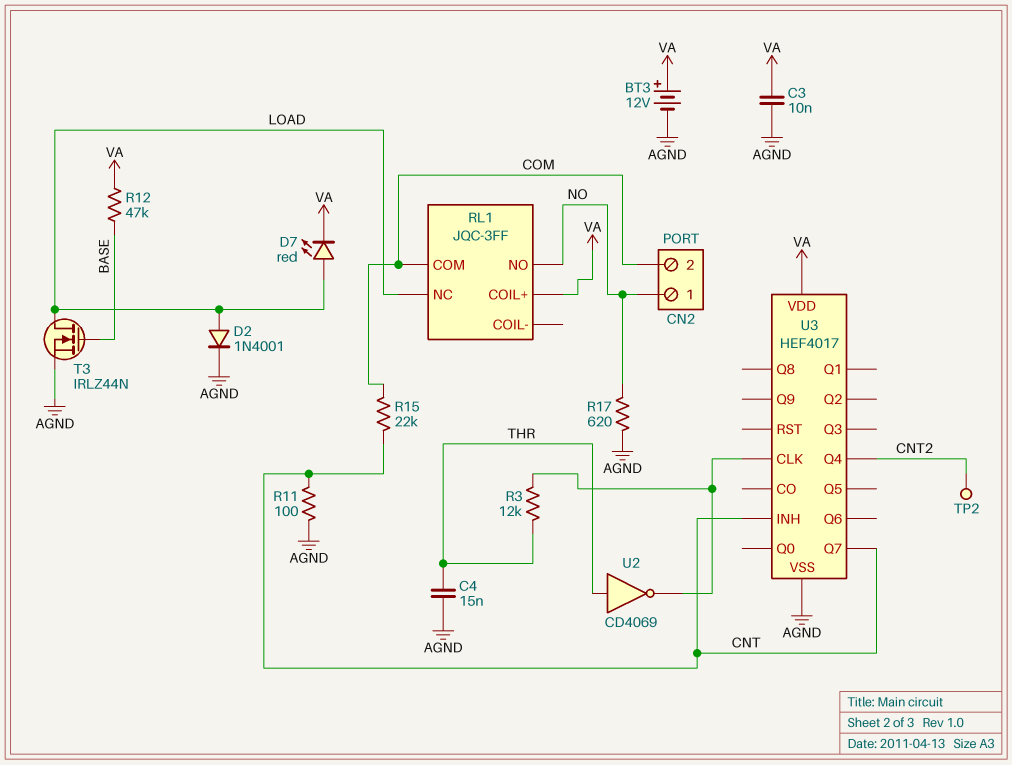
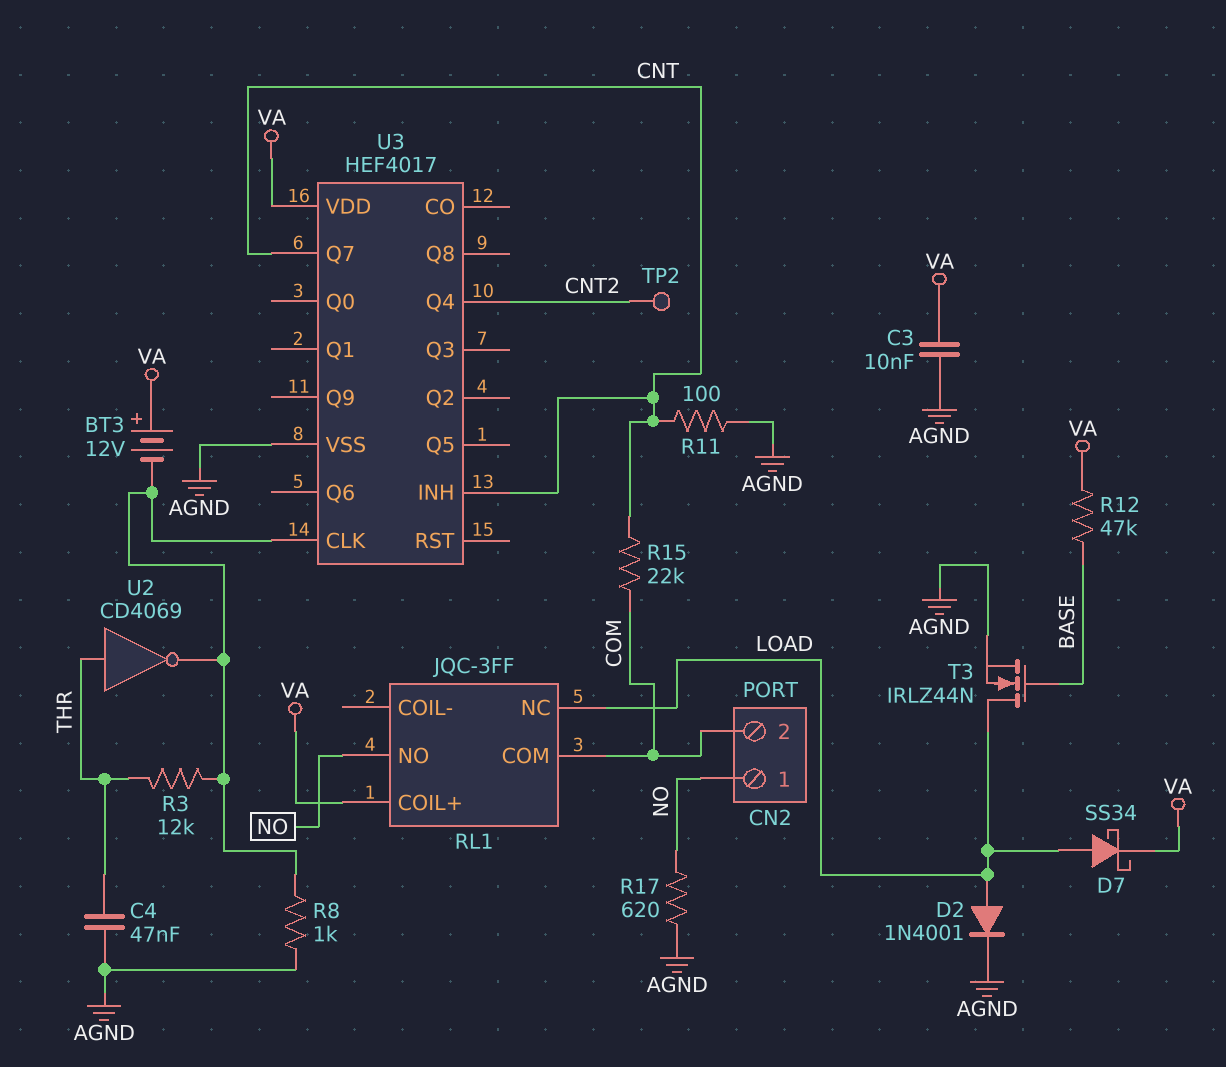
BT3: 12V (plus VA, minus AGND) -> 12V (plus VA, minus U3/CLK)
C4: 15nF (AGND, THR) -> 47nF (AGND, THR)
D7: LED red (A LOAD, K VA) -> schottky SS34 (A LOAD, K VA)
R8: none -> 1k (AGND, U3/CLK)

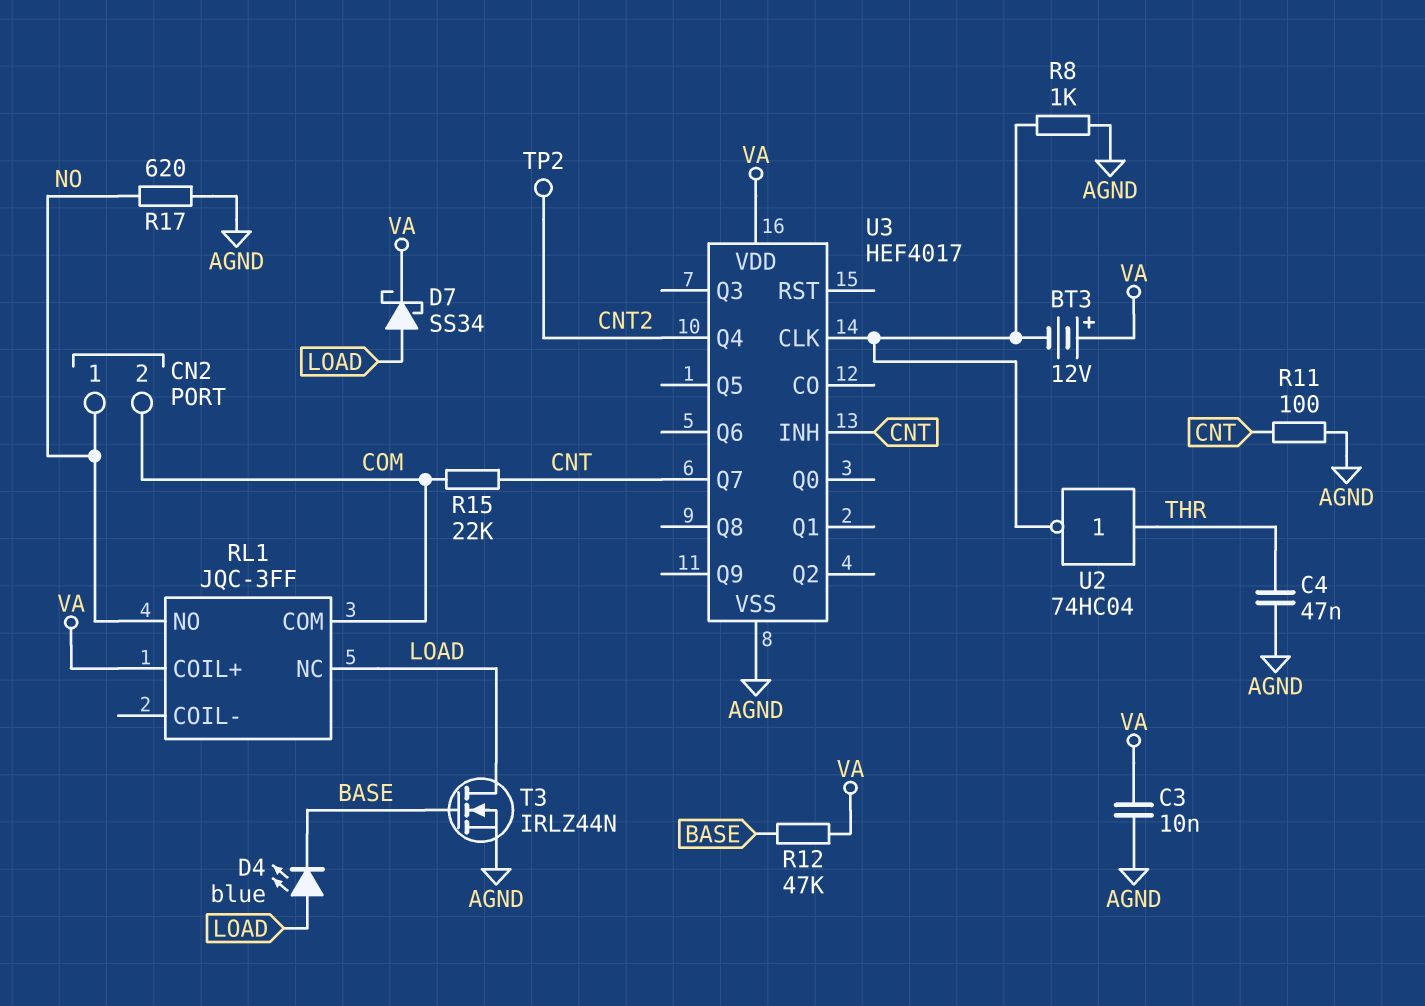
D2: diode 1N4001 (A LOAD, K AGND) -> none
D4: none -> LED blue (A LOAD, K BASE)
R3: 12k (THR, U3/CLK) -> none
U2: NOT CD4069 (in THR, out U3/CLK) -> NOT 74HC04 (in THR, out U3/CLK)

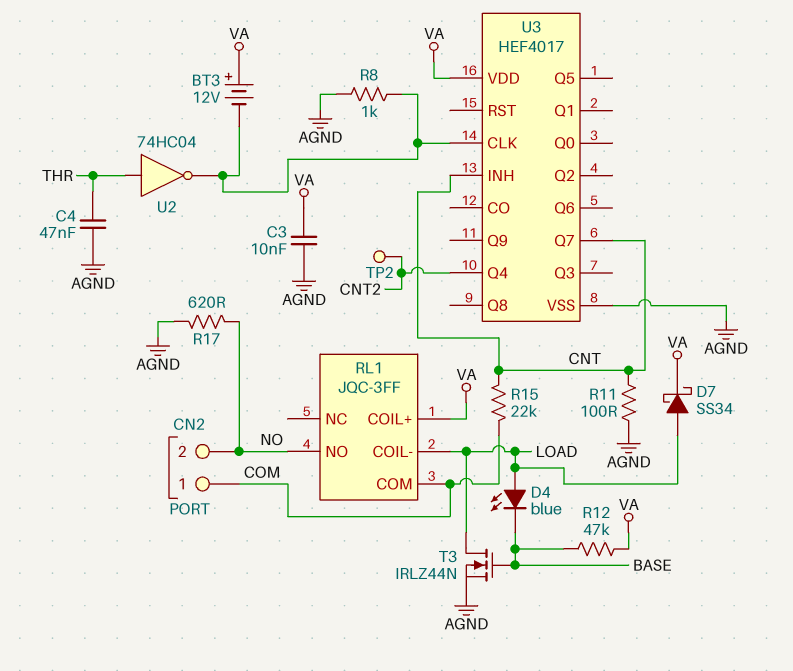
CN2 pin 1: NO -> COM
CN2 pin 2: COM -> NO
RL1 pin COIL-: none -> LOAD
RL1 pin NC: LOAD -> none

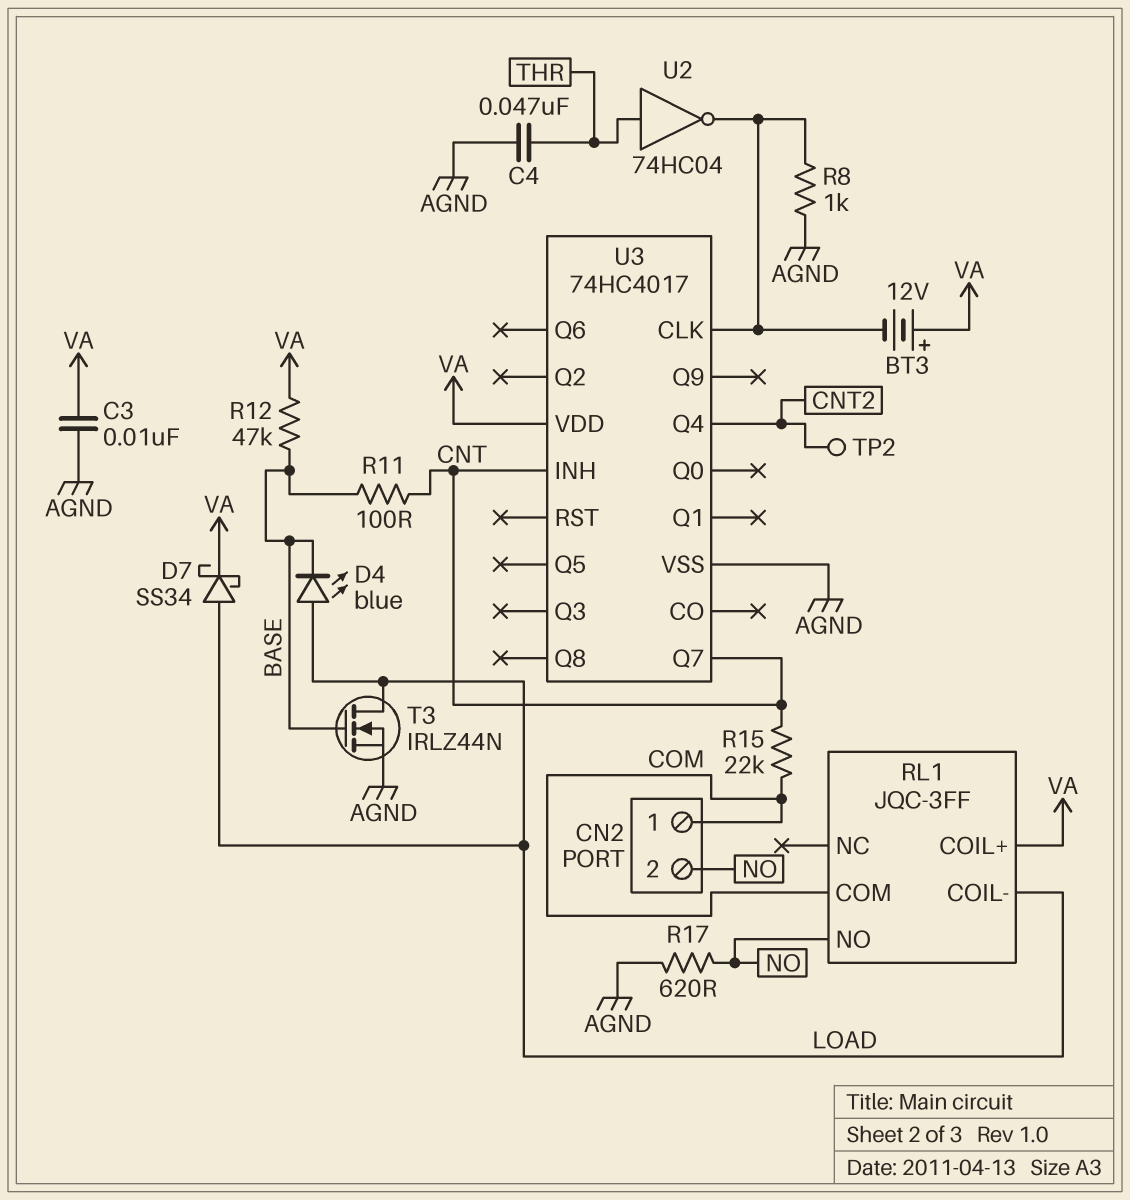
R11: 100 (AGND, CNT) -> 100 (BASE, CNT)
U3: HEF4017 -> 74HC4017

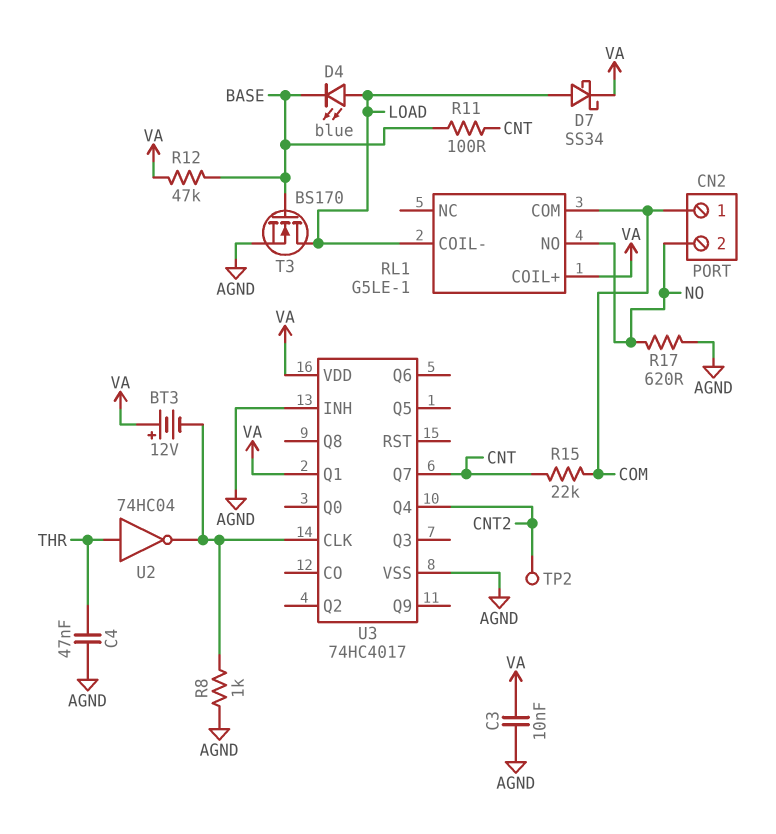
RL1: JQC-3FF -> G5LE-1
T3: NMOS IRLZ44N (G BASE, D LOAD, S AGND) -> NMOS BS170 (G BASE, D LOAD, S AGND)
U3 pin INH: CNT -> AGND
U3 pin Q1: none -> VA

